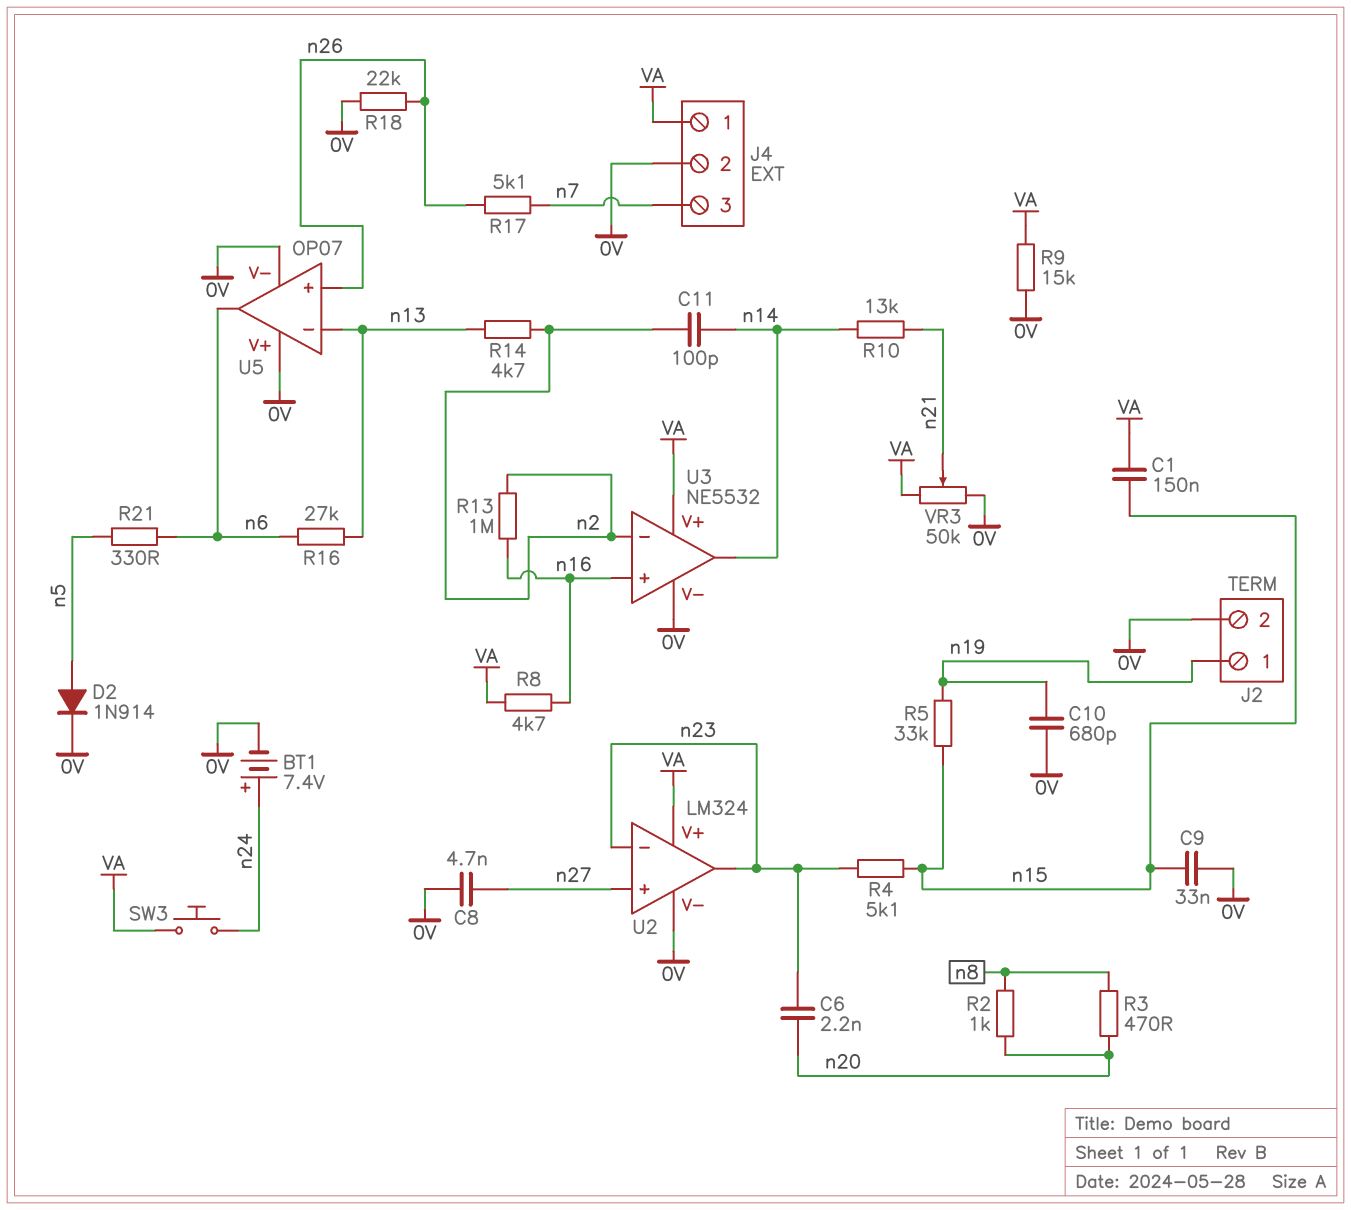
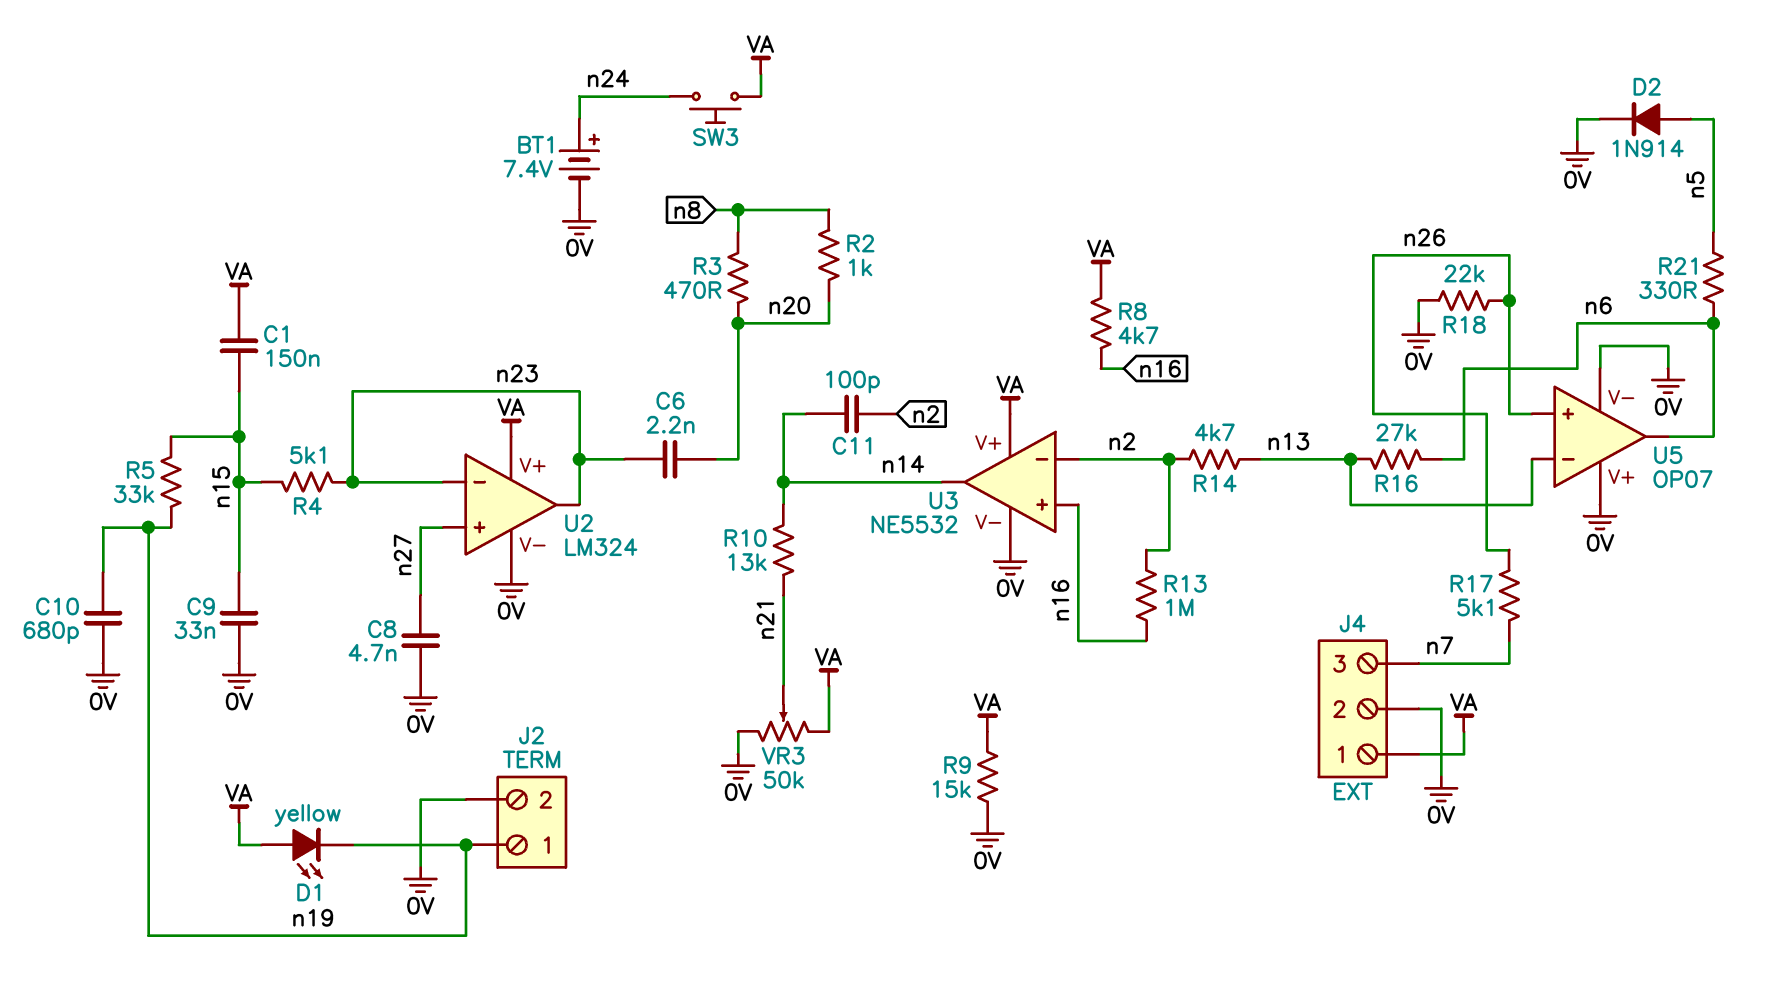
D1: none -> LED yellow (A VA, K n19)

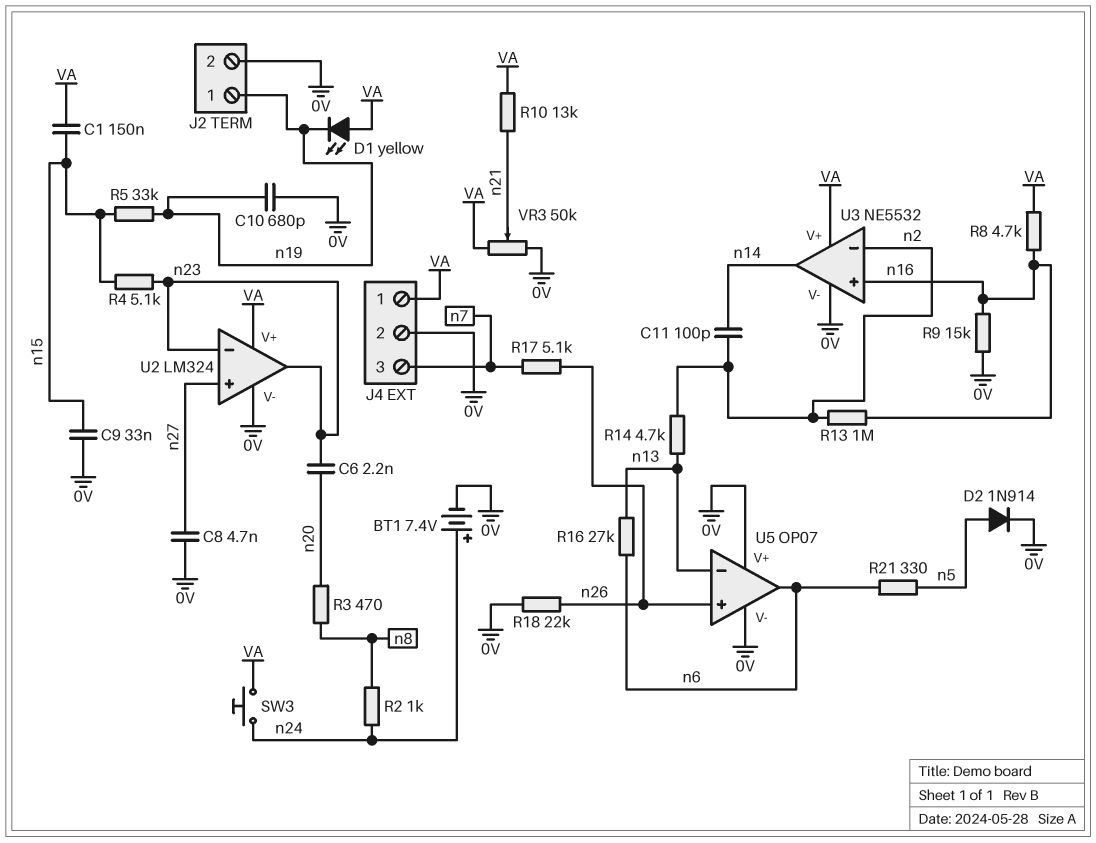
R2: 1k (n8, n20) -> 1k (n8, n24)
R9: 15k (0V, VA) -> 15k (0V, n16)
R10: 13k (n14, n21) -> 13k (VA, n21)

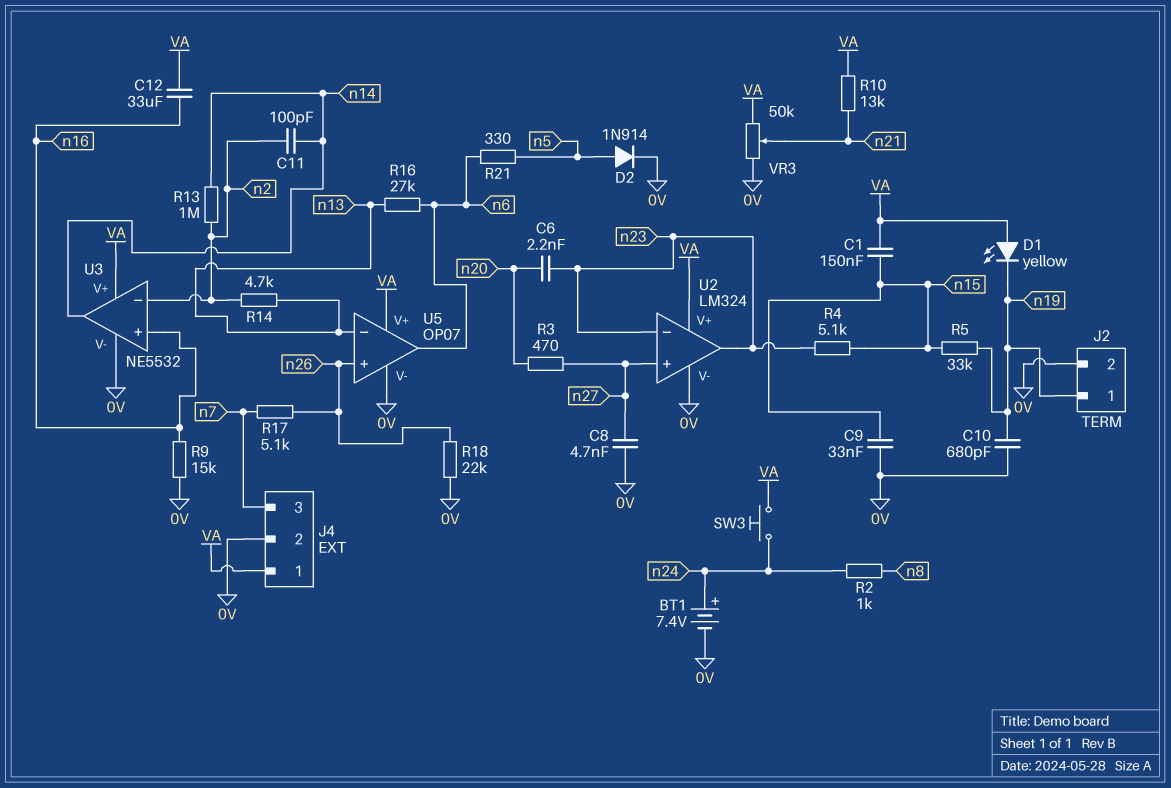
C12: none -> 33uF (VA, n16)
R3: 470 (n8, n20) -> 470 (n20, n27)
R8: 4.7k (VA, n16) -> none
R13: 1M (n2, n16) -> 1M (n2, n14)
U5 pin V+: 0V -> VA

